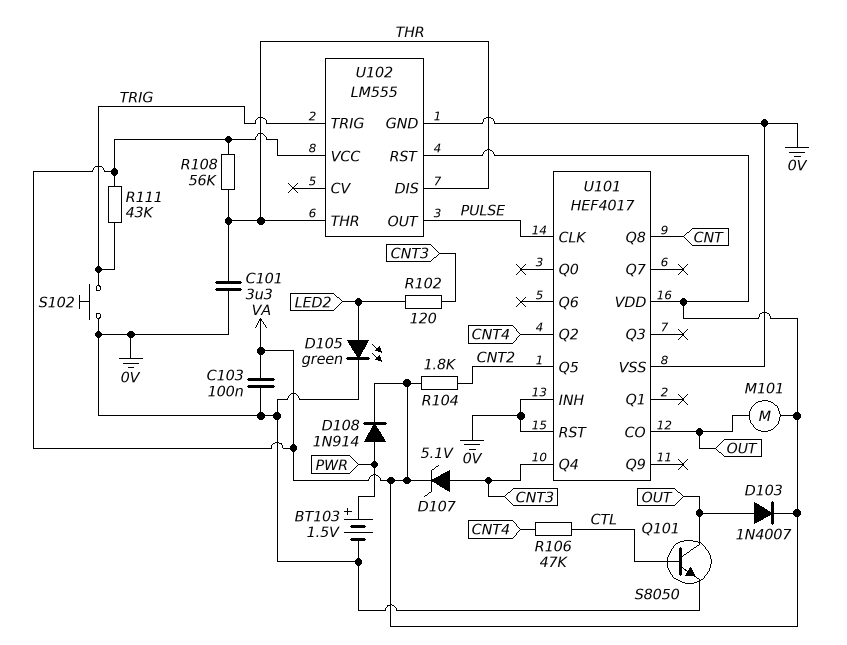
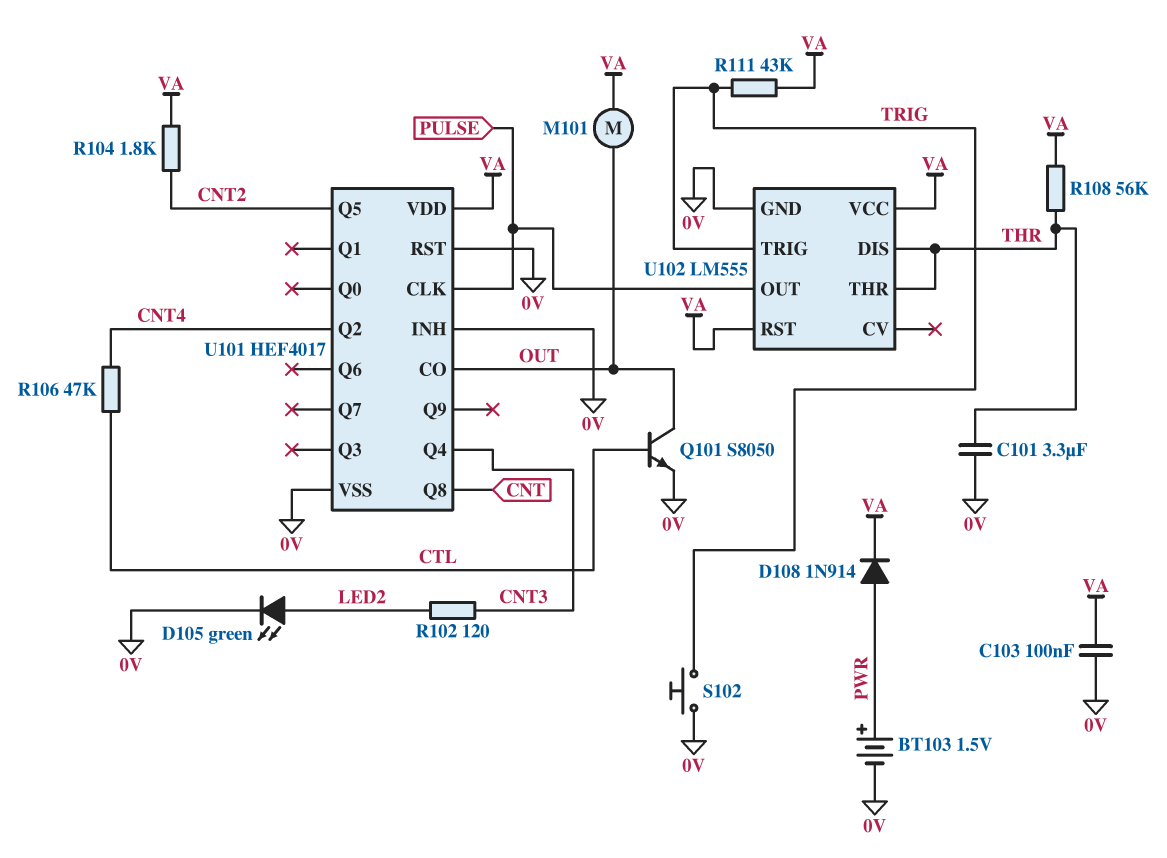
D103: diode 1N4007 (A OUT, K VA) -> none
D107: zener 5.1V (A CNT3, K VA) -> none

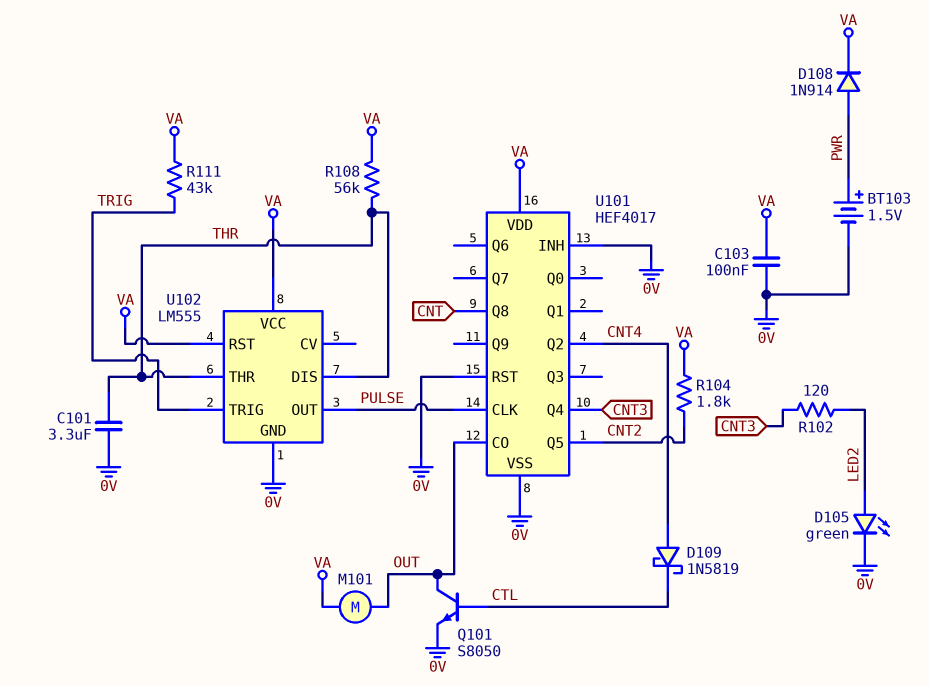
D109: none -> schottky 1N5819 (A CNT4, K CTL)
R106: 47k (CNT4, CTL) -> none
S102: button (0V, TRIG) -> none

